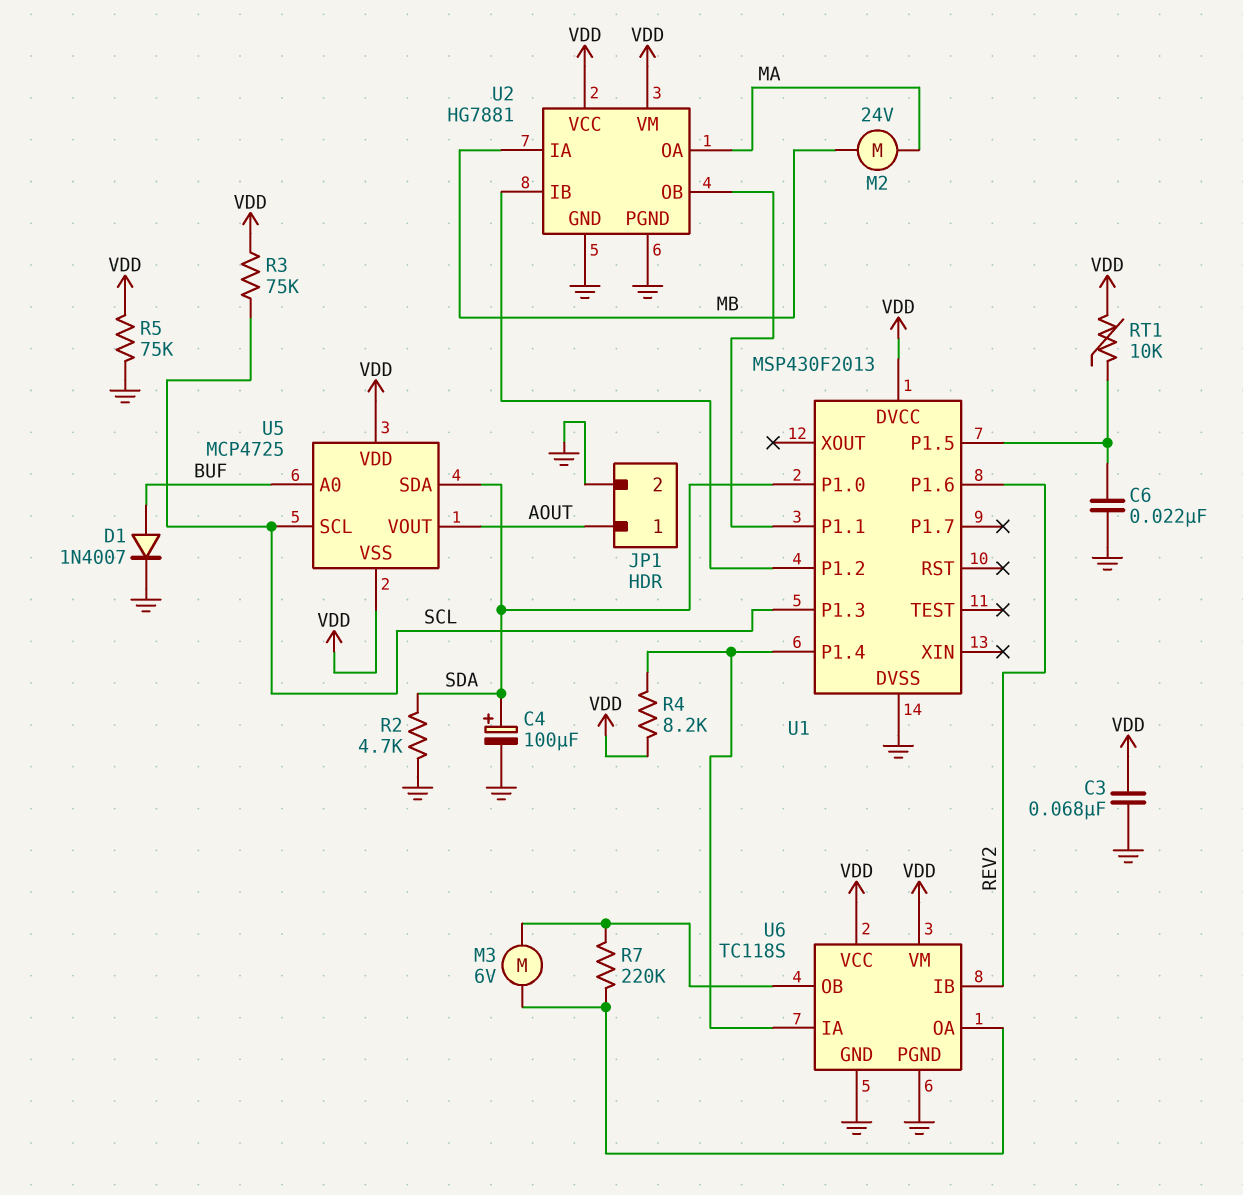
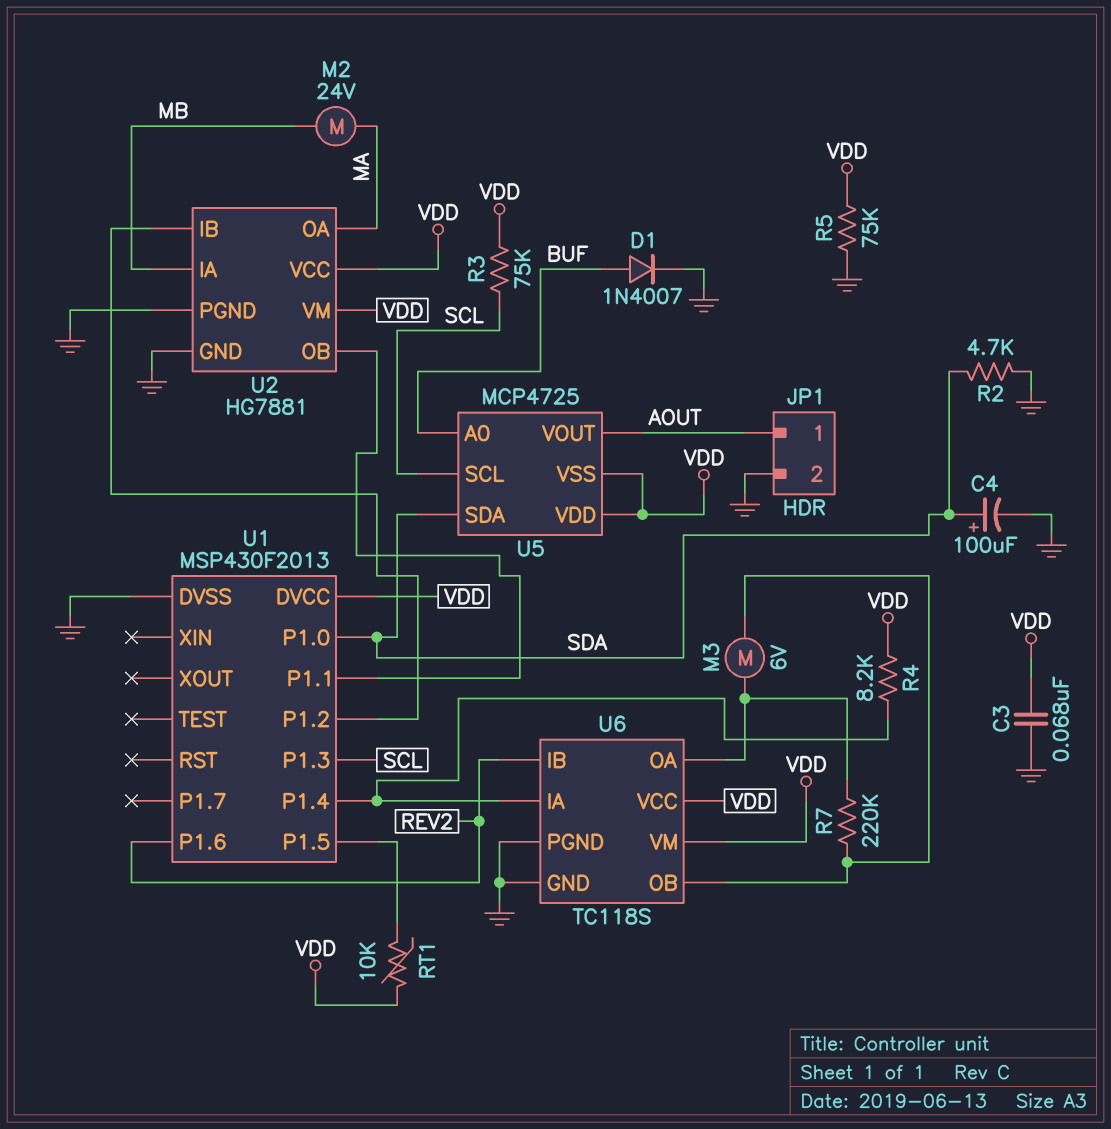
C6: 22nF (GND, U1/P1.5) -> none

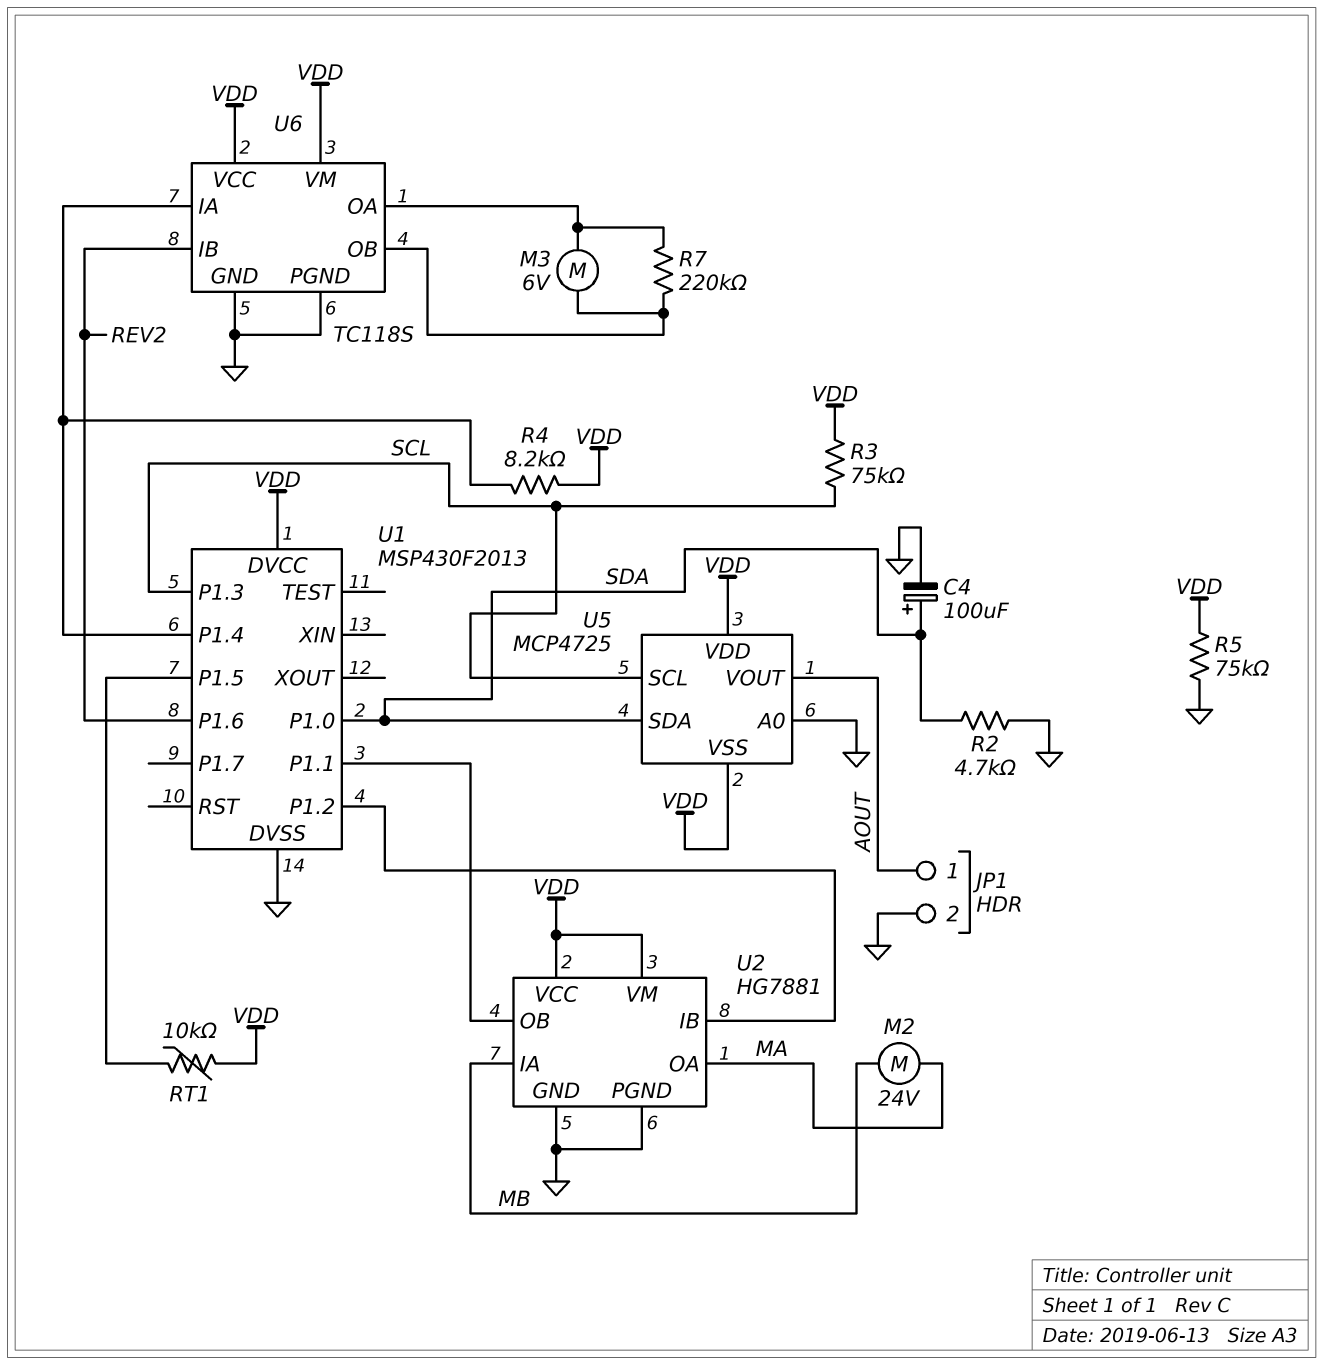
C3: 68nF (GND, VDD) -> none
D1: diode 1N4007 (A BUF, K GND) -> none
U5 pin A0: BUF -> GND

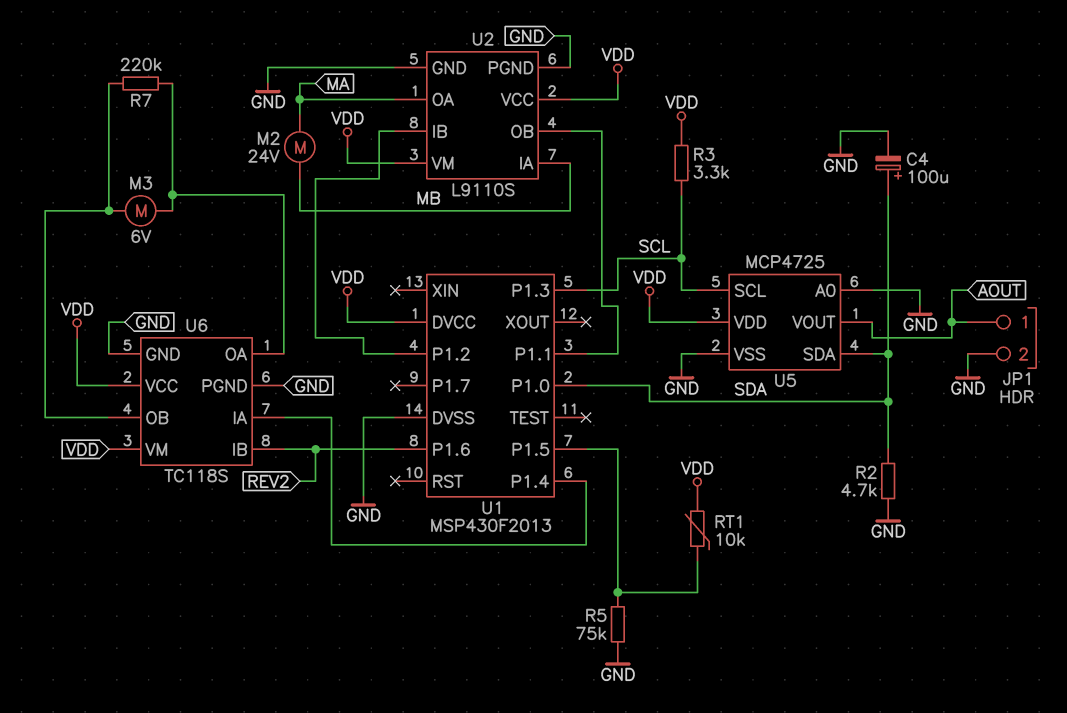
R3: 75k (SCL, VDD) -> 3.3k (SCL, VDD)
R4: 8.2k (U1/P1.4, VDD) -> none
R5: 75k (GND, VDD) -> 75k (GND, U1/P1.5)
U2: HG7881 -> L9110S
U5 pin VSS: VDD -> GND

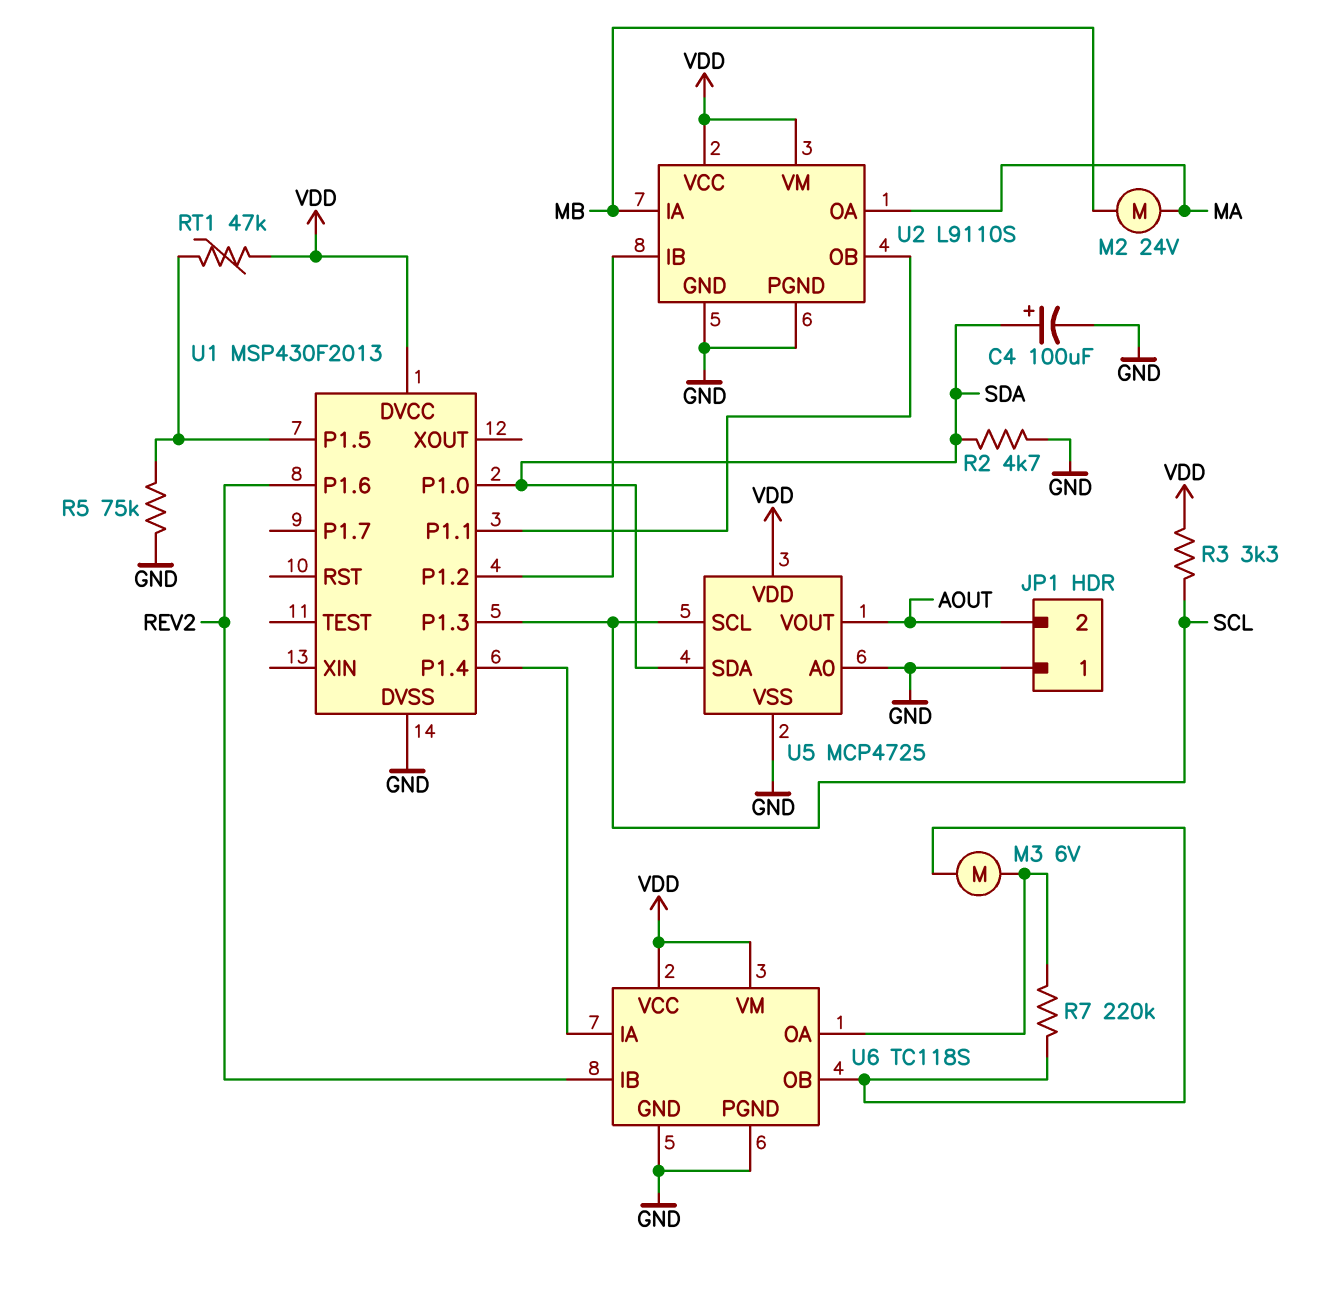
JP1 pin 1: AOUT -> GND
JP1 pin 2: GND -> AOUT
RT1: 10k (U1/P1.5, VDD) -> 47k (U1/P1.5, VDD)

